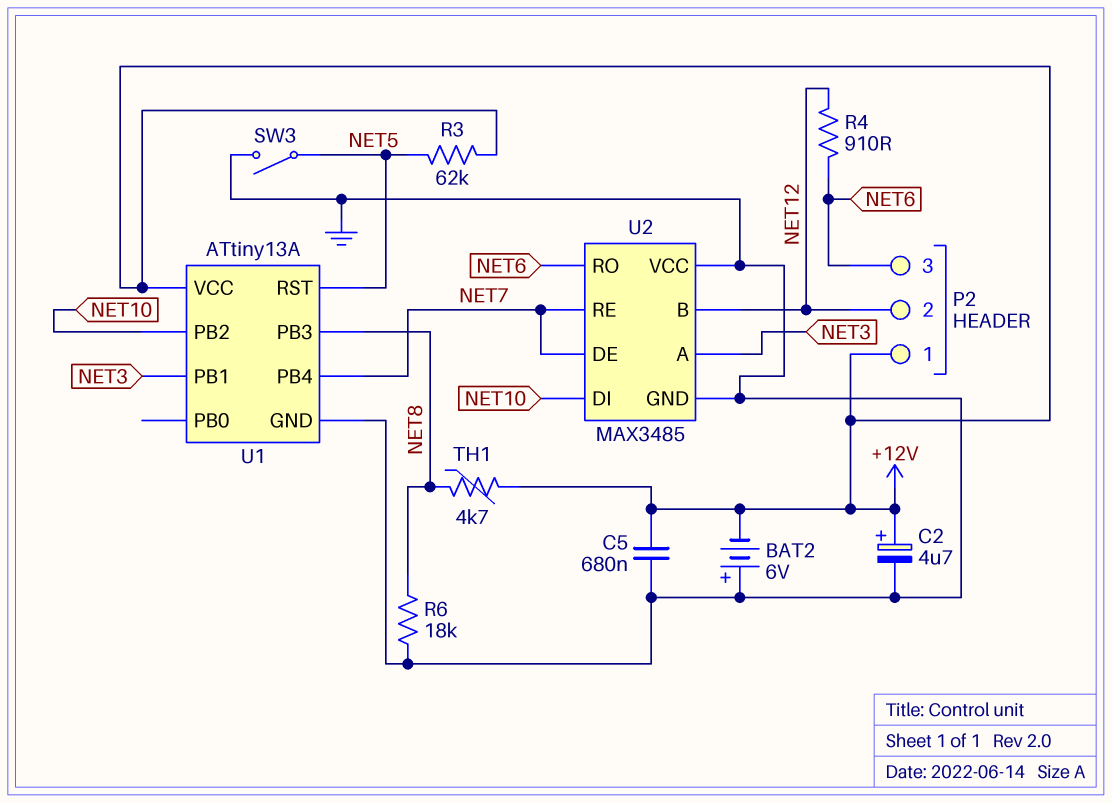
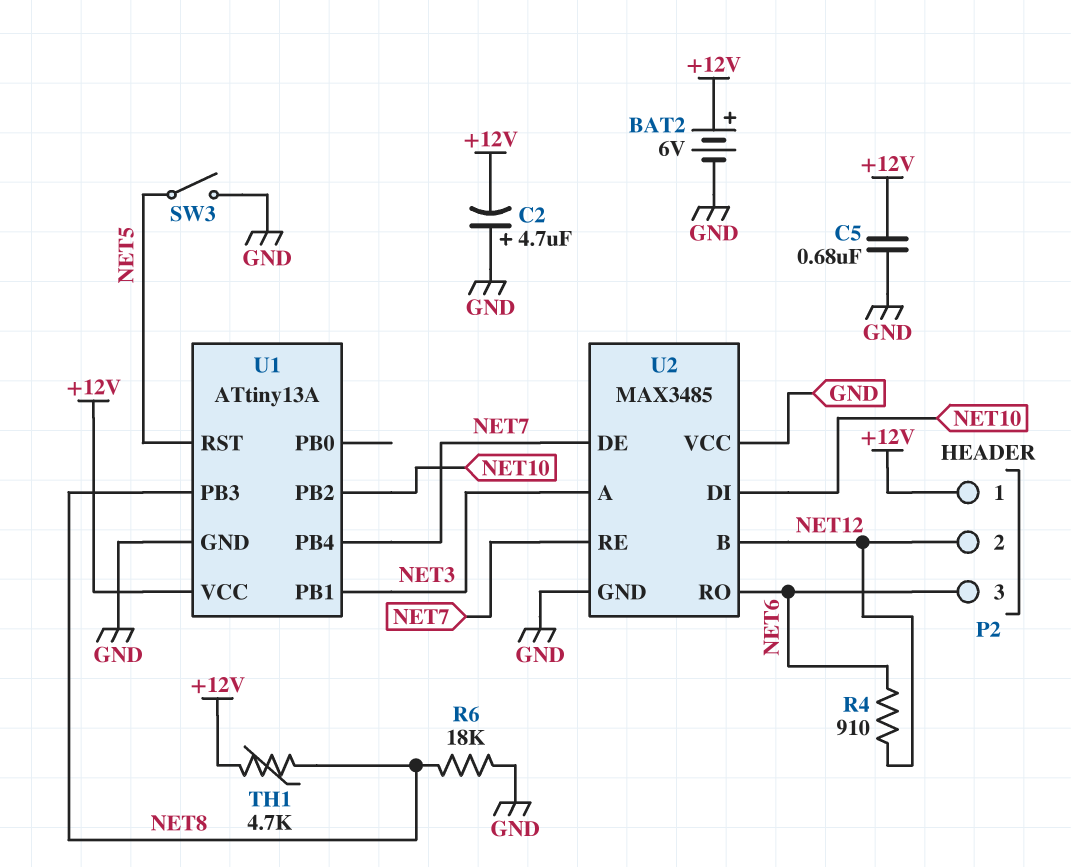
BAT2: 6V (plus GND, minus +12V) -> 6V (plus +12V, minus GND)
C2: 4.7uF (plus +12V, minus GND) -> 4.7uF (plus GND, minus +12V)
R3: 62k (+12V, NET5) -> none

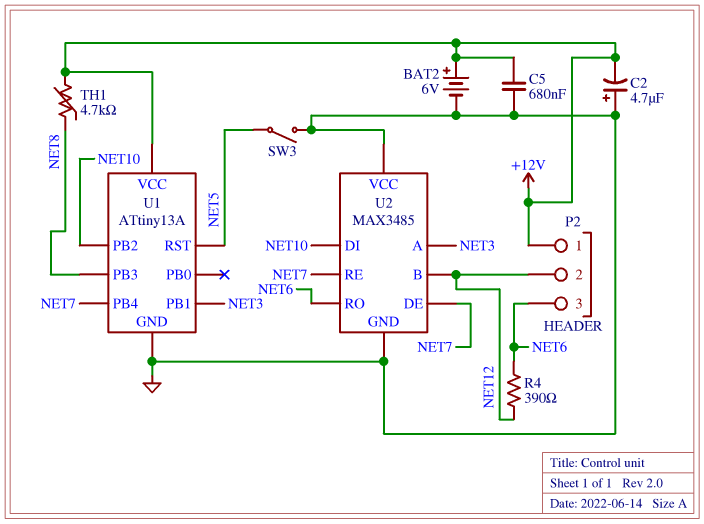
R4: 910 (NET6, NET12) -> 390 (NET6, NET12)
R6: 18k (GND, NET8) -> none

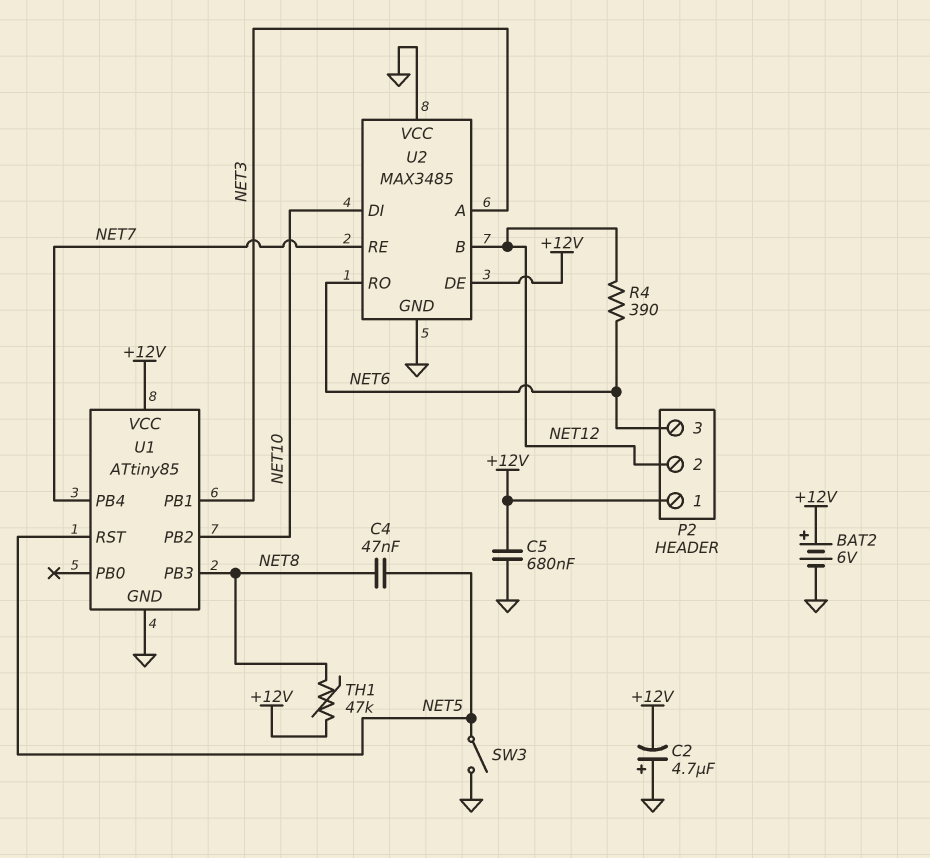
C4: none -> 47nF (NET5, NET8)
TH1: 4.7k (+12V, NET8) -> 47k (+12V, NET8)
U1: ATtiny13A -> ATtiny85
U2 pin DE: NET7 -> +12V

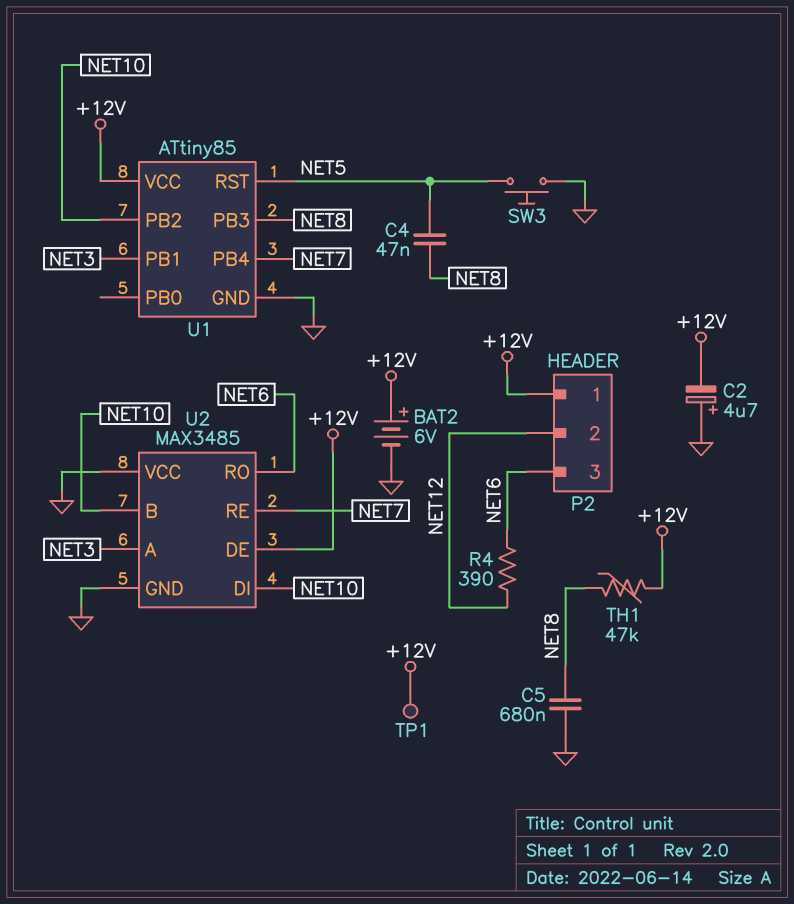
C5: 680nF (+12V, GND) -> 680nF (GND, NET8)
SW3: switch (GND, NET5) -> button (GND, NET5)
TP1: none -> test point (+12V)
U2 pin B: NET12 -> NET10

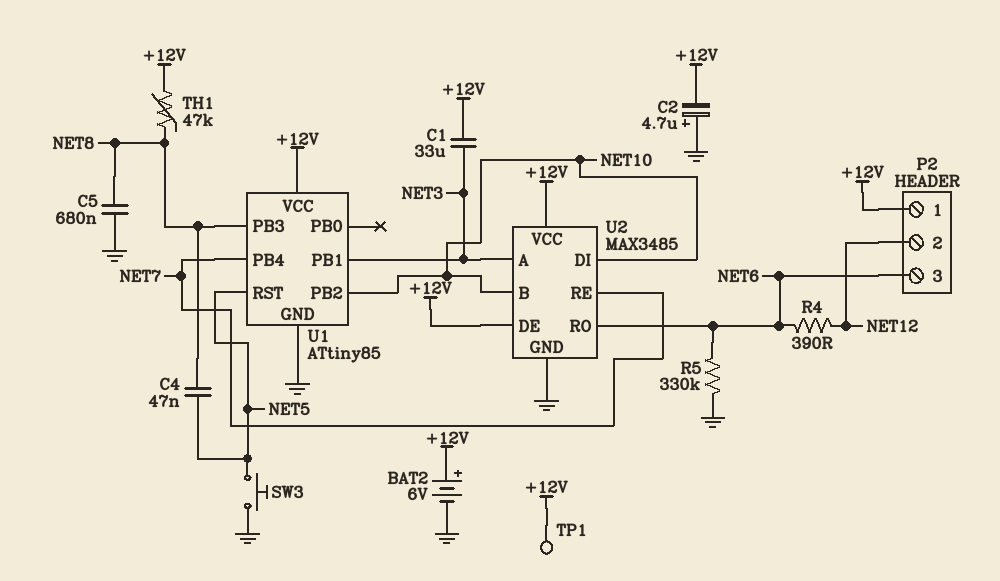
C1: none -> 33uF (+12V, NET3)
R5: none -> 330k (GND, NET6)
U2 pin VCC: GND -> +12V

